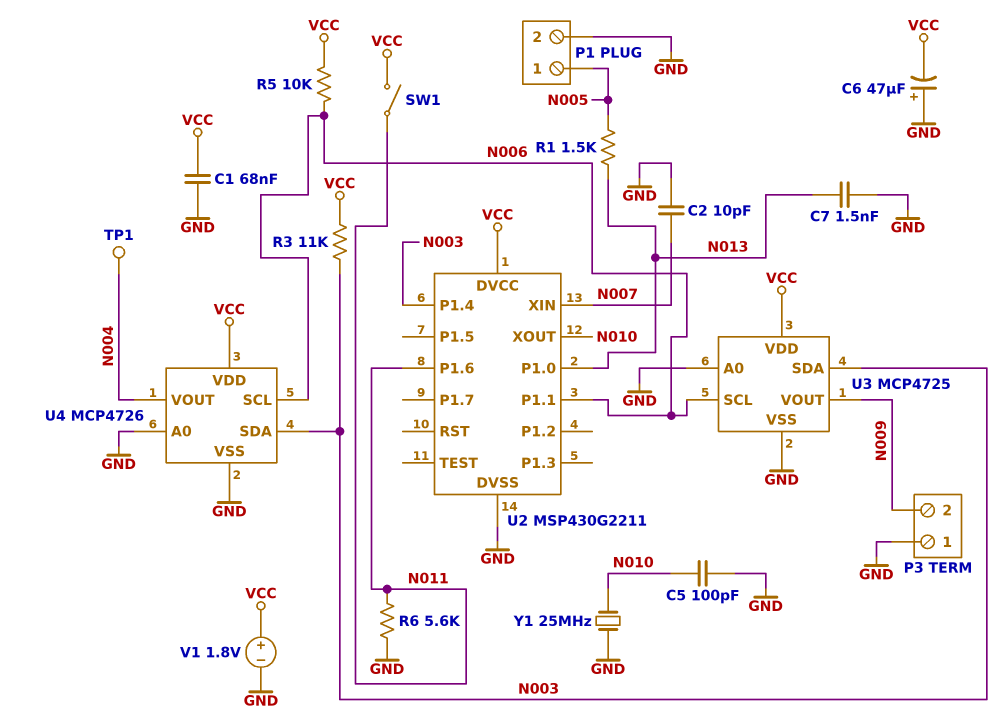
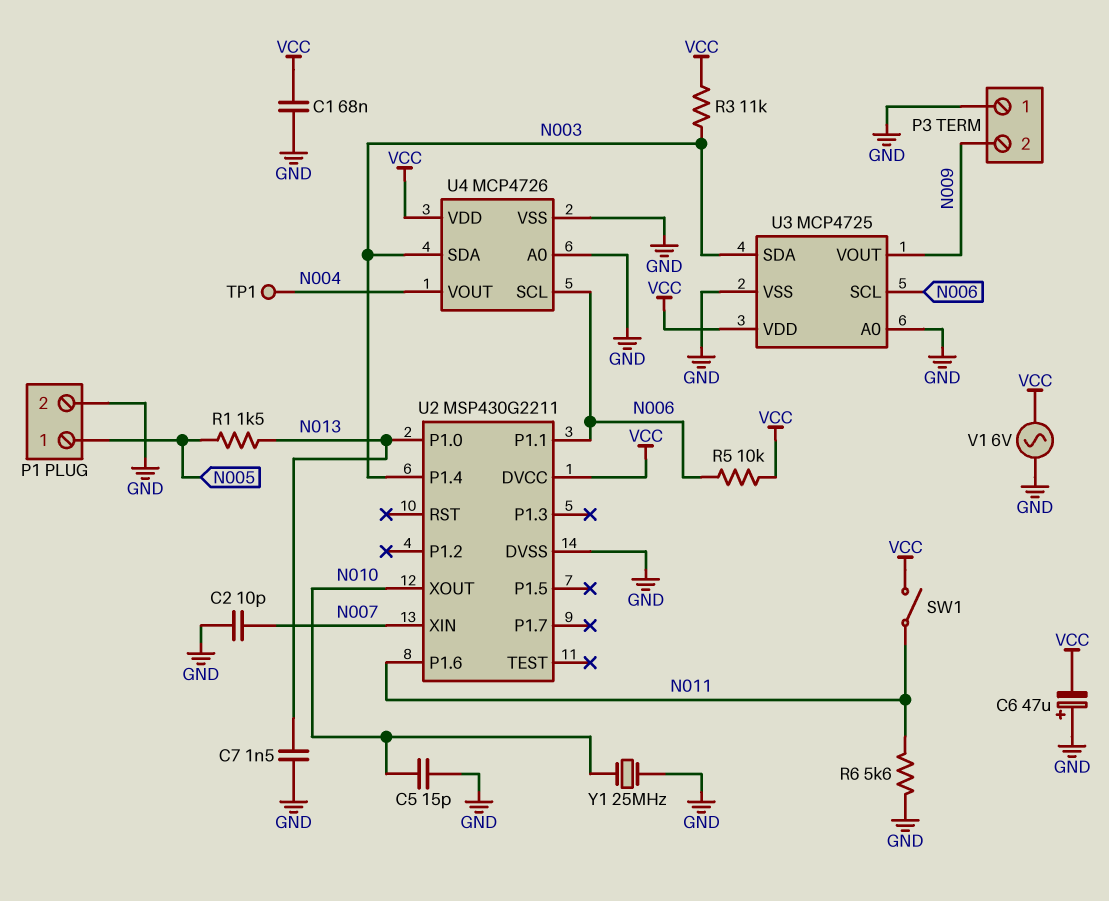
C5: 100pF (GND, N010) -> 15pF (GND, N010)
V1: 1.8V (plus VCC, minus GND) -> AC 6V (GND, VCC)

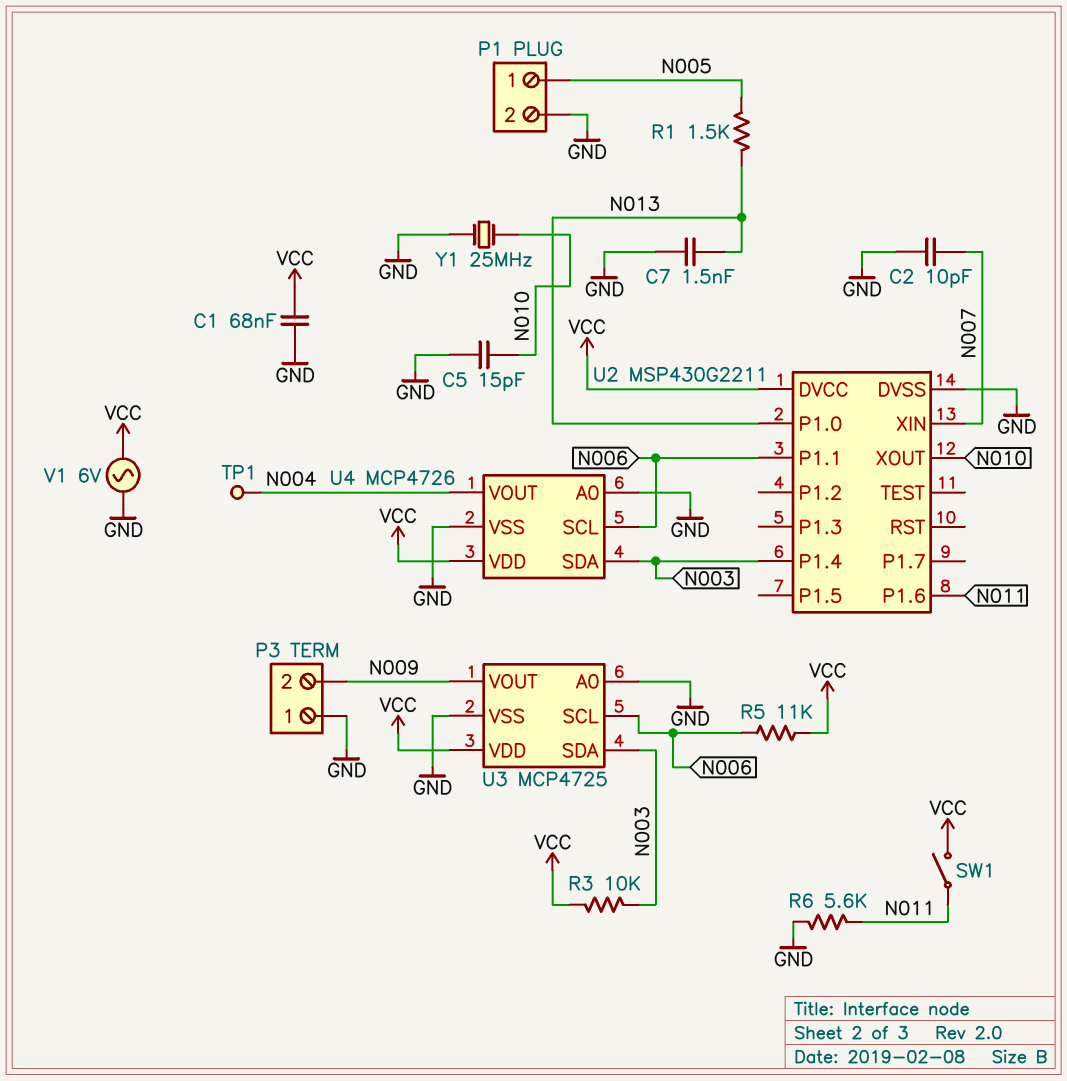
C6: 47uF (plus GND, minus VCC) -> none
R3: 11k (N003, VCC) -> 10k (N003, VCC)
R5: 10k (N006, VCC) -> 11k (N006, VCC)

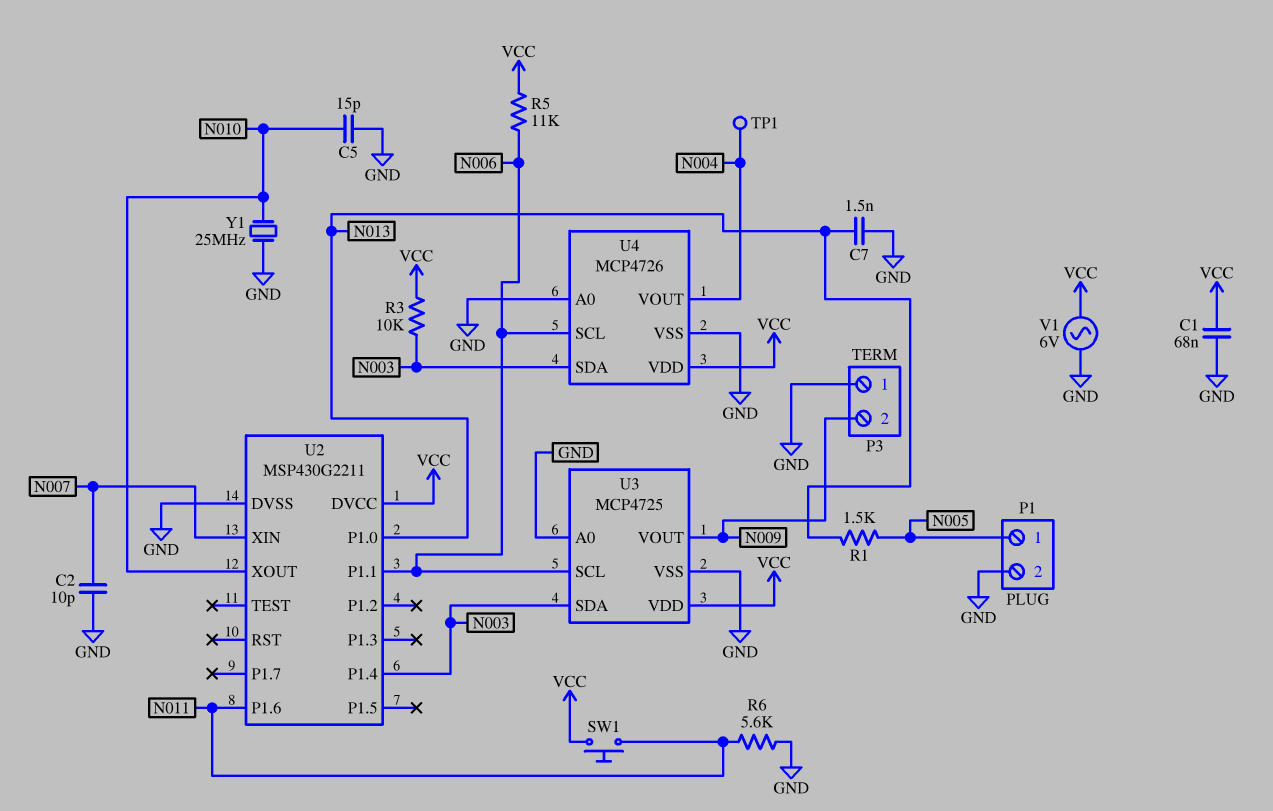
SW1: switch (N011, VCC) -> button (N011, VCC)

